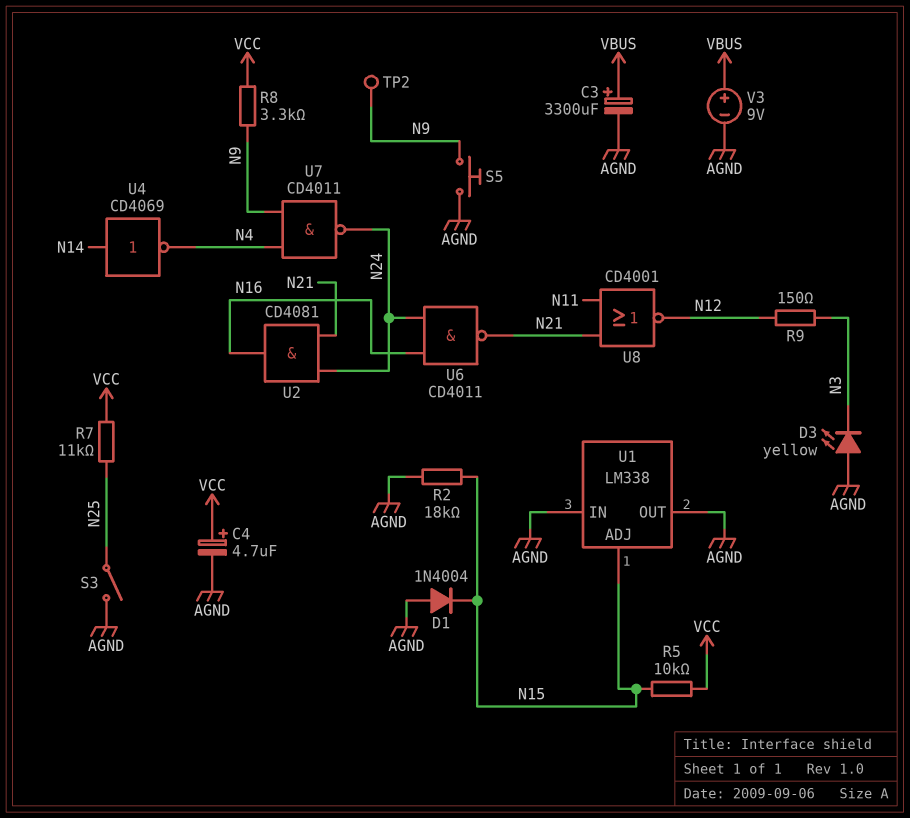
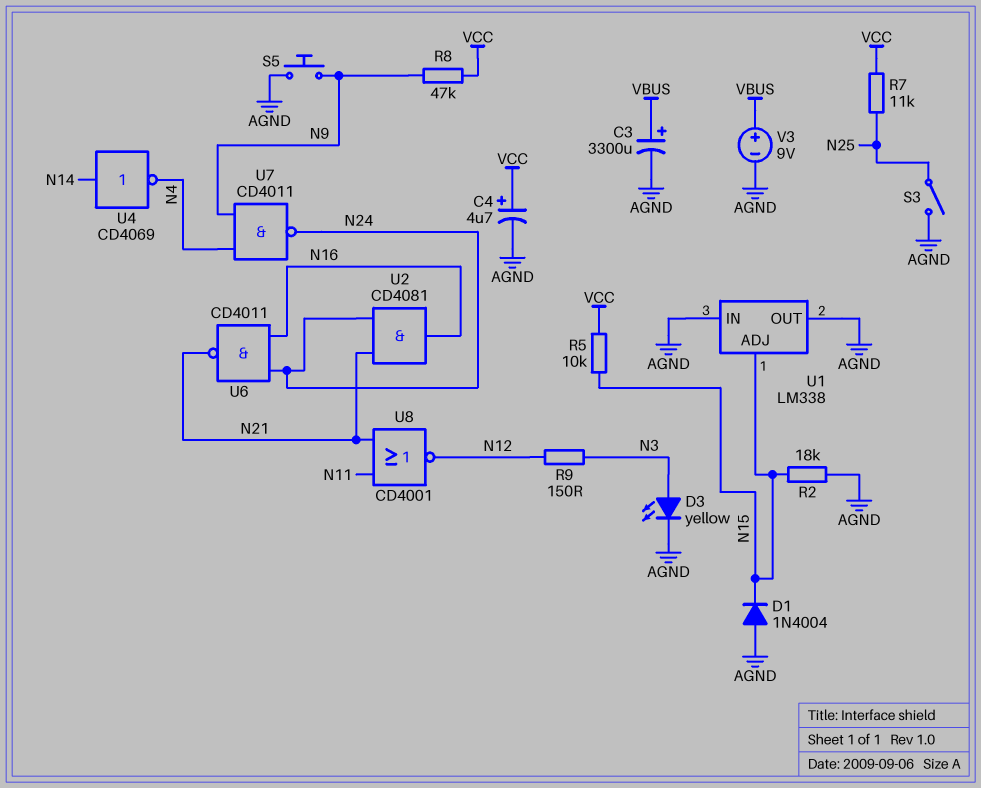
D3: LED yellow (A AGND, K N3) -> LED yellow (A N3, K AGND)
R8: 3.3k (N9, VCC) -> 47k (N9, VCC)
TP2: test point (N9) -> none

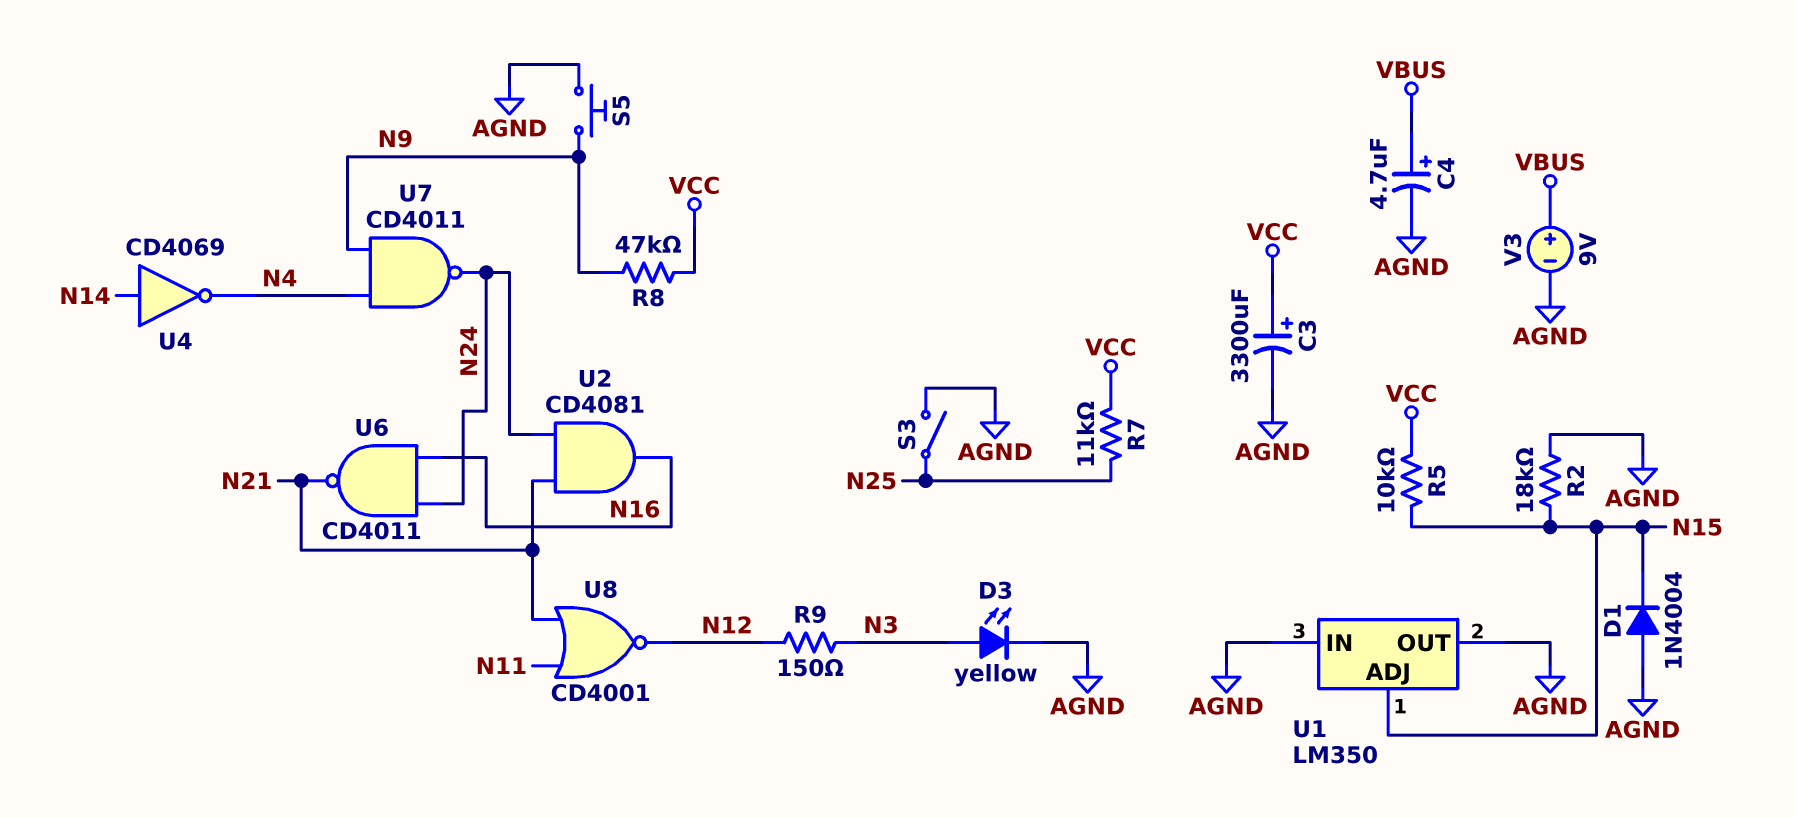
C3: 3300uF (plus VBUS, minus AGND) -> 3300uF (plus VCC, minus AGND)
C4: 4.7uF (plus VCC, minus AGND) -> 4.7uF (plus VBUS, minus AGND)
U1: LM338 -> LM350

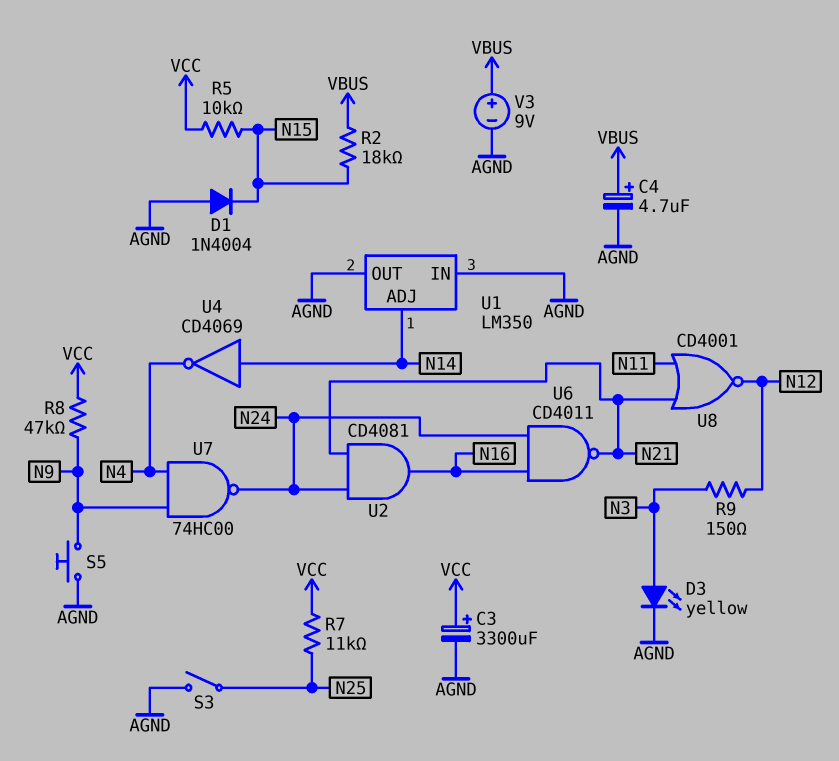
R2: 18k (AGND, N15) -> 18k (N15, VBUS)
U1 pin ADJ: N15 -> N14
U7: NAND CD4011 (in N4, in N9, out N24) -> NAND 74HC00 (in N4, in N9, out N24)

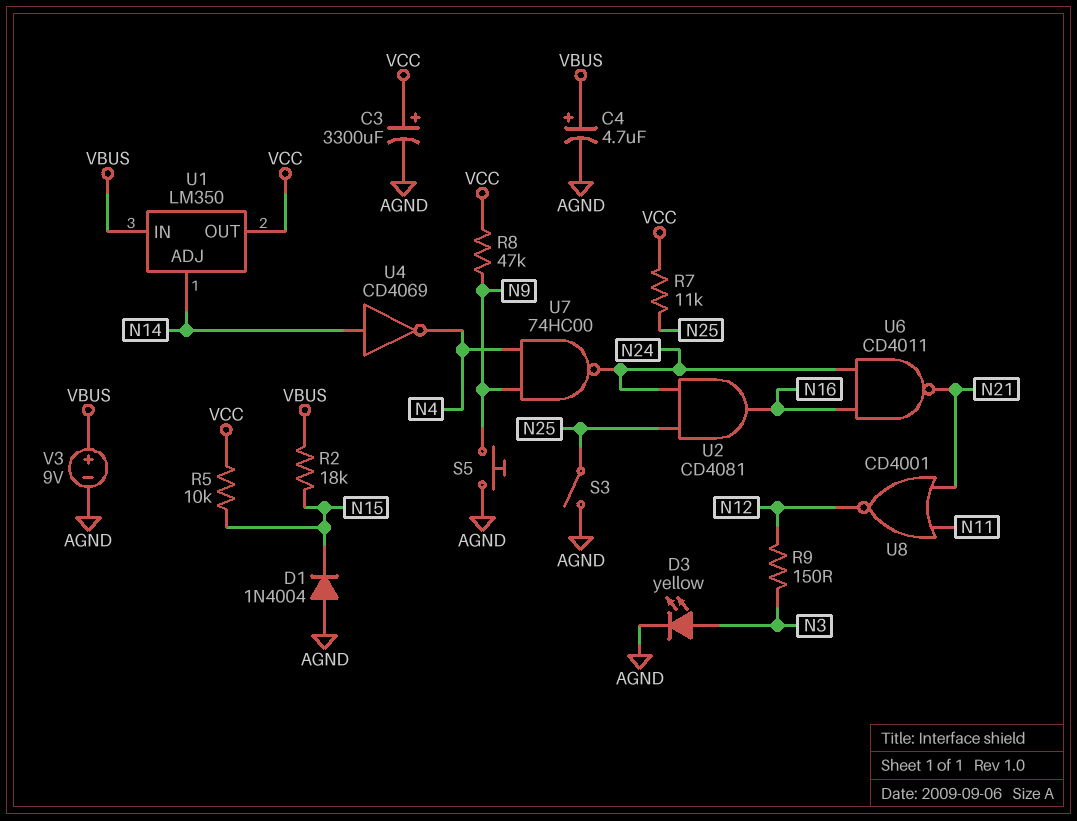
U1 pin IN: AGND -> VBUS
U1 pin OUT: AGND -> VCC
U2: AND CD4081 (in N21, in N24, out N16) -> AND CD4081 (in N24, in N25, out N16)

